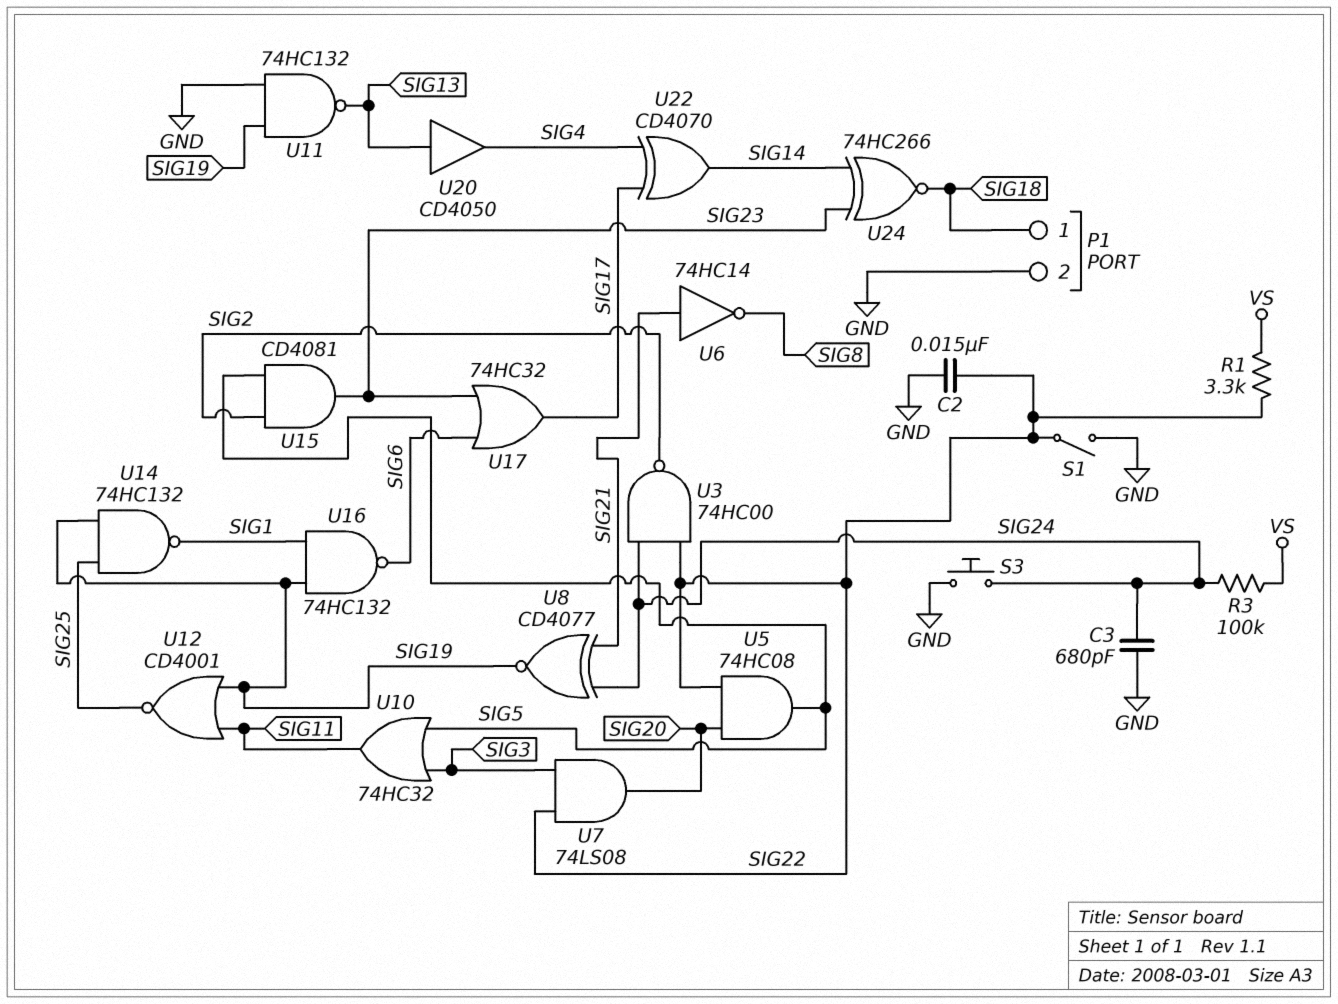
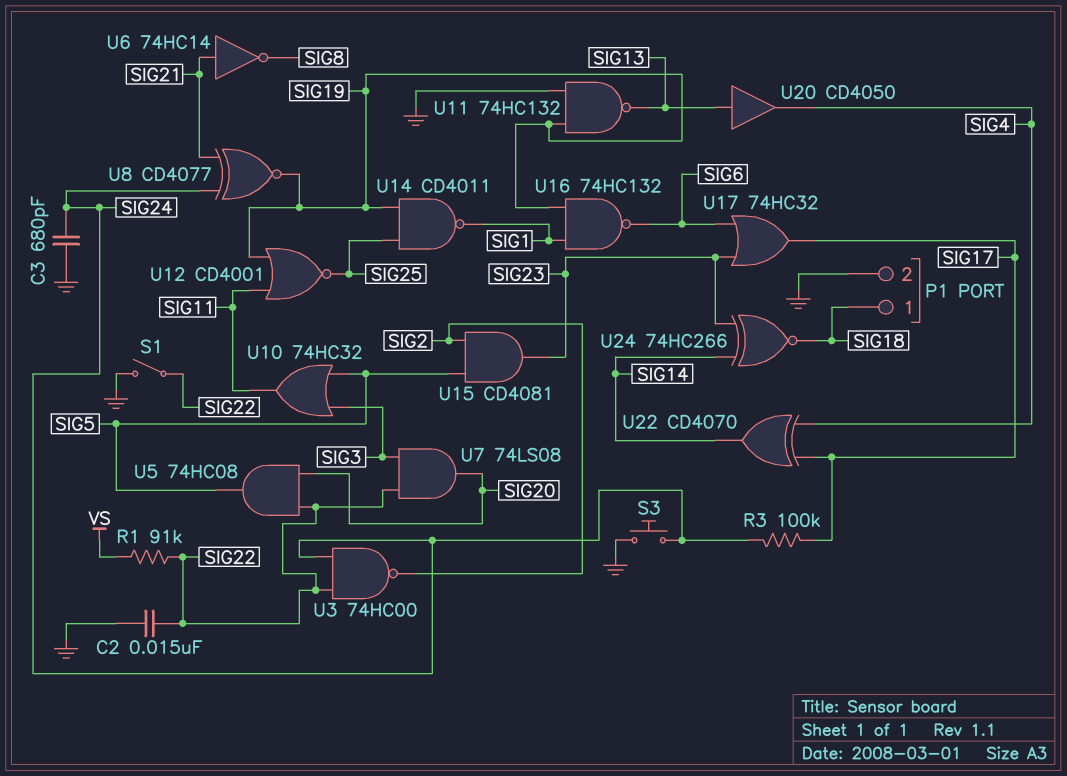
R1: 3.3k (SIG22, VS) -> 91k (SIG22, VS)
R3: 100k (SIG24, VS) -> 100k (SIG17, SIG24)
U14: NAND 74HC132 (in SIG19, in SIG25, out SIG1) -> NAND CD4011 (in SIG19, in SIG25, out SIG1)

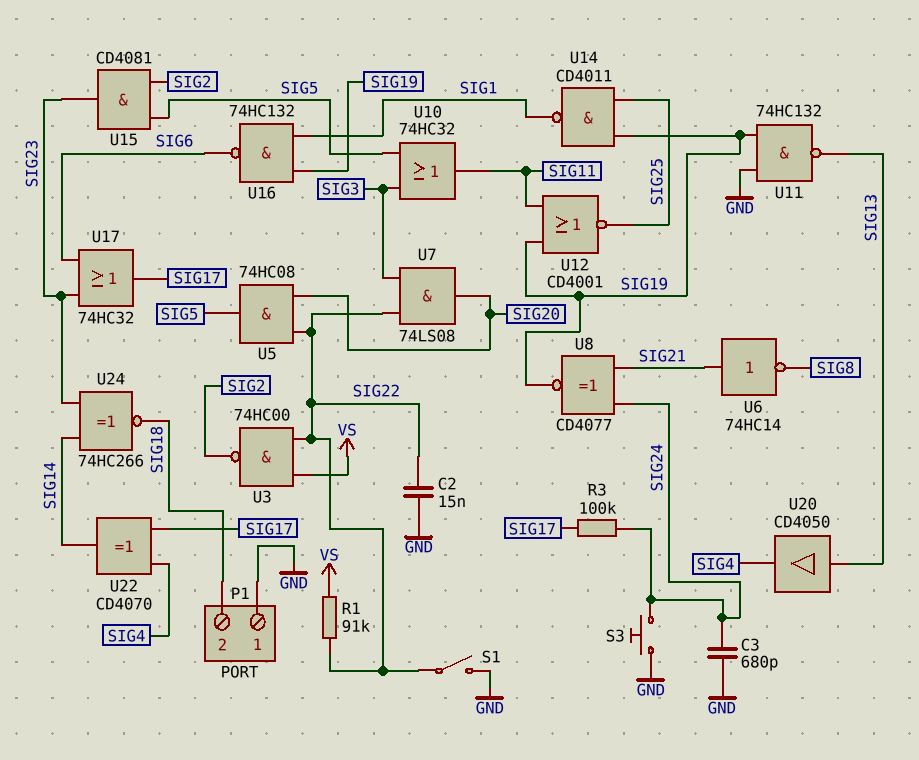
P1 pin 1: SIG18 -> GND
P1 pin 2: GND -> SIG18
U3: NAND 74HC00 (in SIG22, in SIG24, out SIG2) -> NAND 74HC00 (in SIG22, in VS, out SIG2)

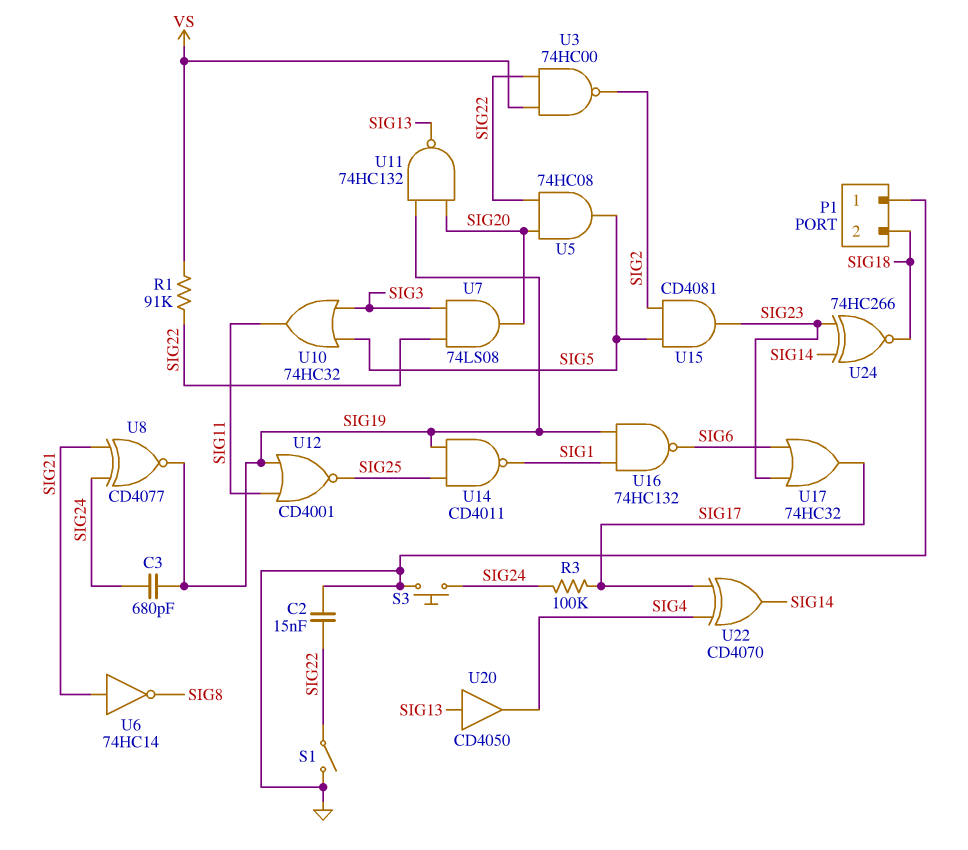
C3: 680pF (GND, SIG24) -> 680pF (SIG19, SIG24)
U11: NAND 74HC132 (in GND, in SIG19, out SIG13) -> NAND 74HC132 (in SIG19, in SIG20, out SIG13)

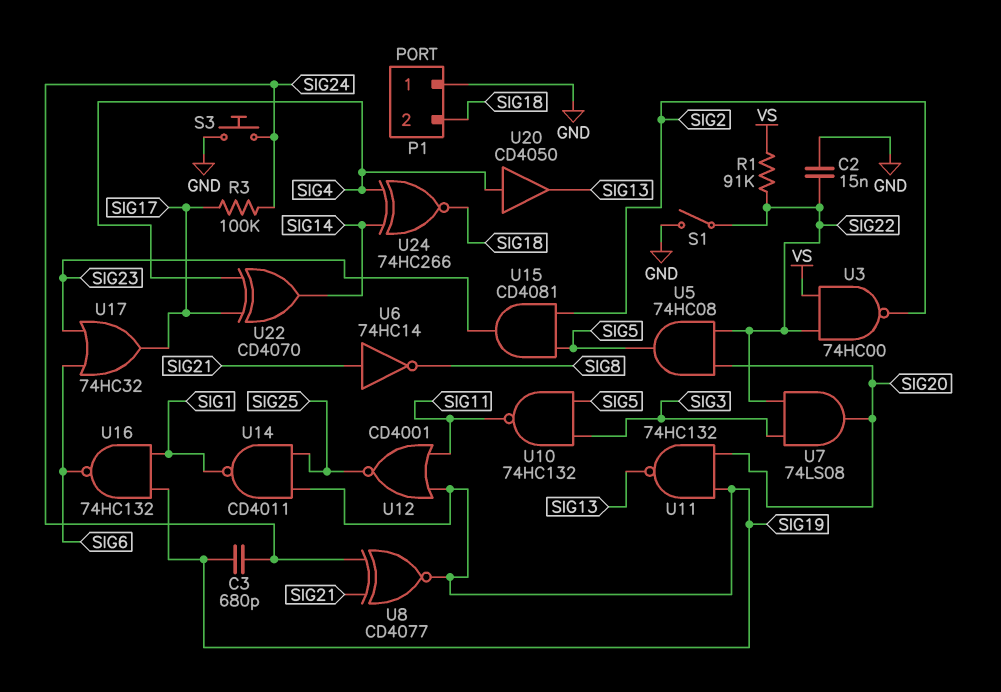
U10: OR 74HC32 (in SIG3, in SIG5, out SIG11) -> NAND 74HC132 (in SIG3, in SIG5, out SIG11)
U20: buffer CD4050 (in SIG13, out SIG4) -> buffer CD4050 (in SIG4, out SIG13)
U24: XNOR 74HC266 (in SIG14, in SIG23, out SIG18) -> XNOR 74HC266 (in SIG4, in SIG14, out SIG18)

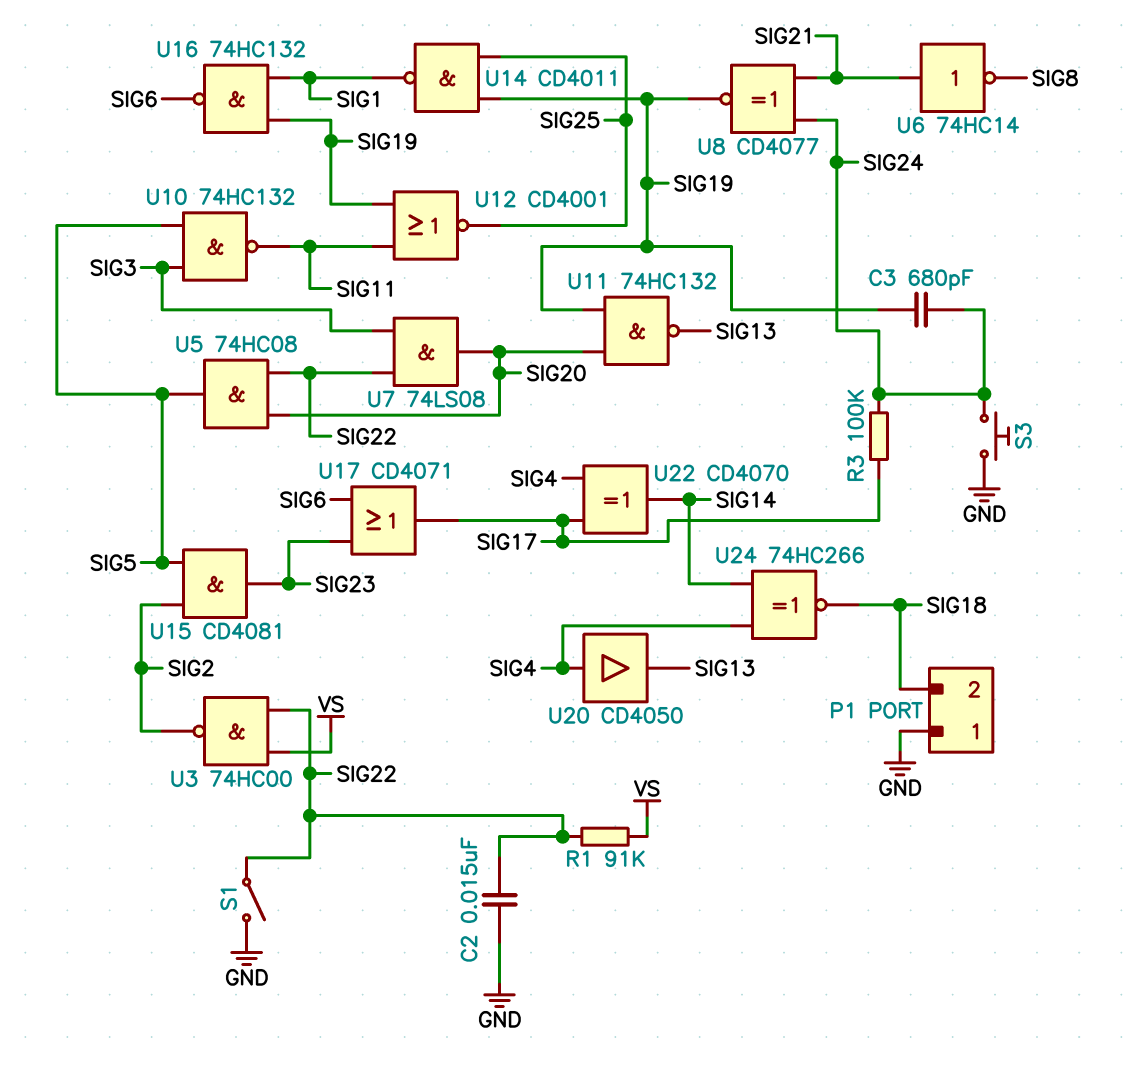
U17: OR 74HC32 (in SIG6, in SIG23, out SIG17) -> OR CD4071 (in SIG6, in SIG23, out SIG17)

